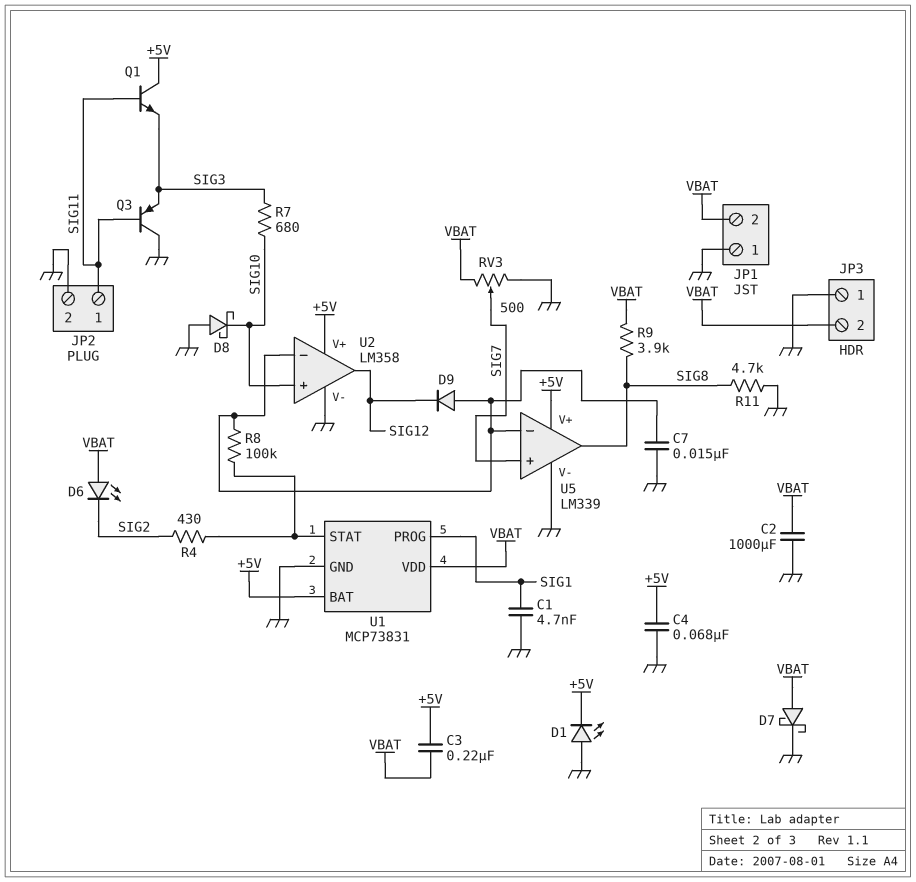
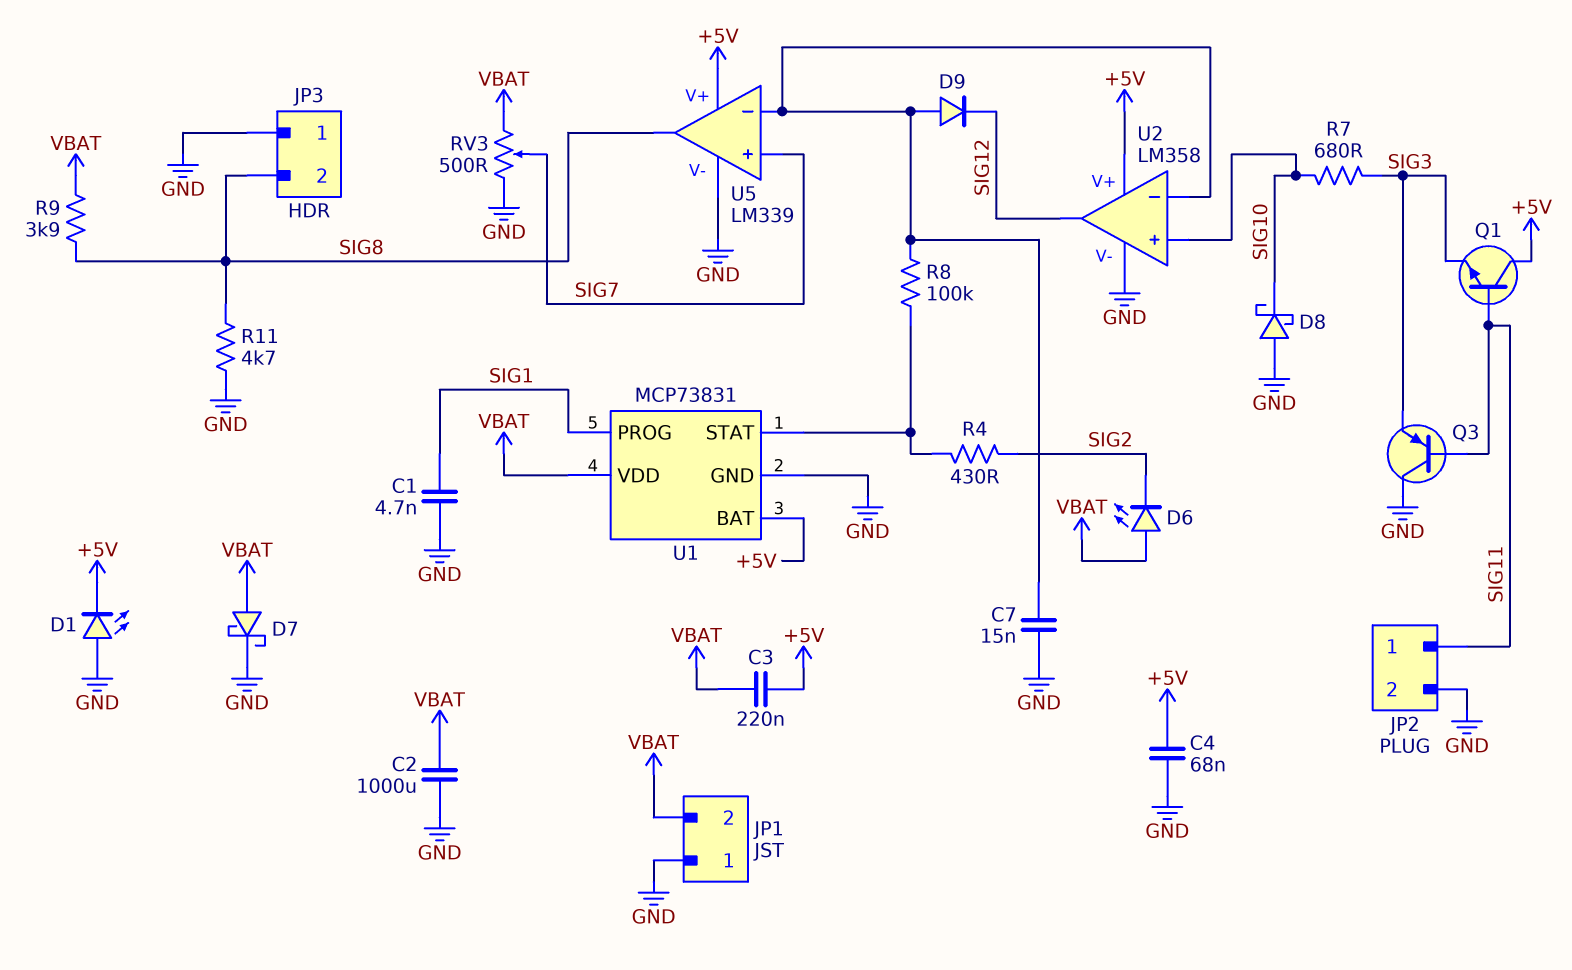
JP3 pin 2: VBAT -> SIG8

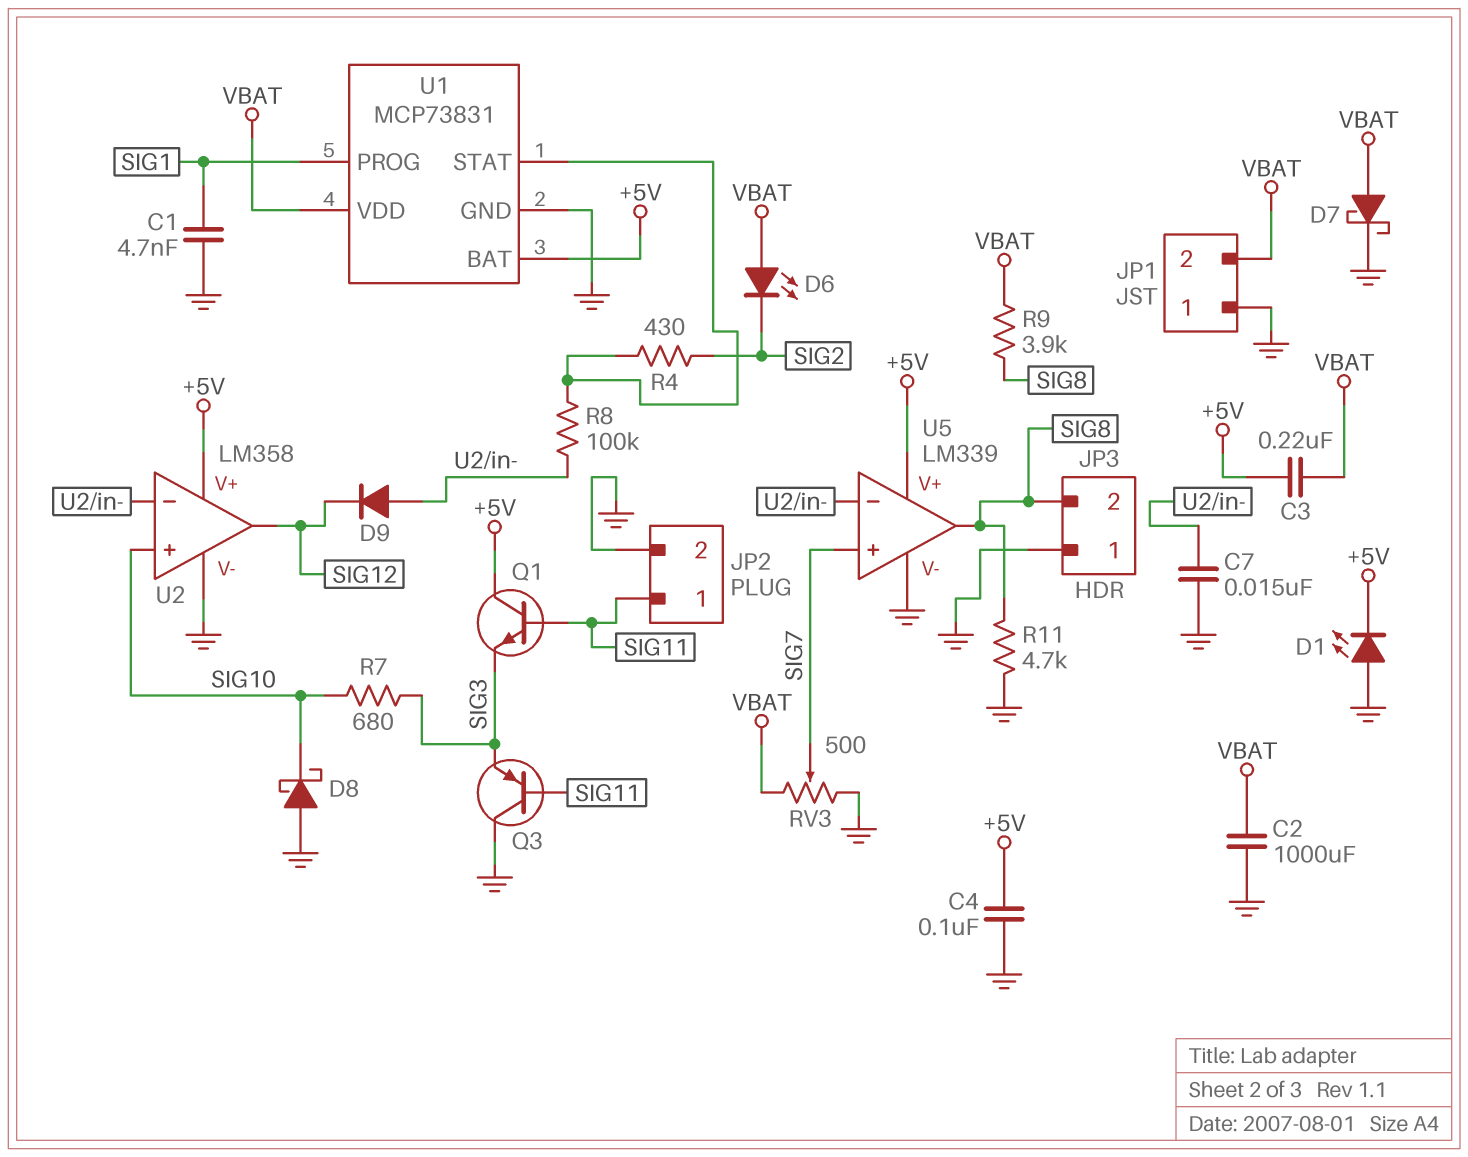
C4: 68nF (+5V, GND) -> 100nF (+5V, GND)

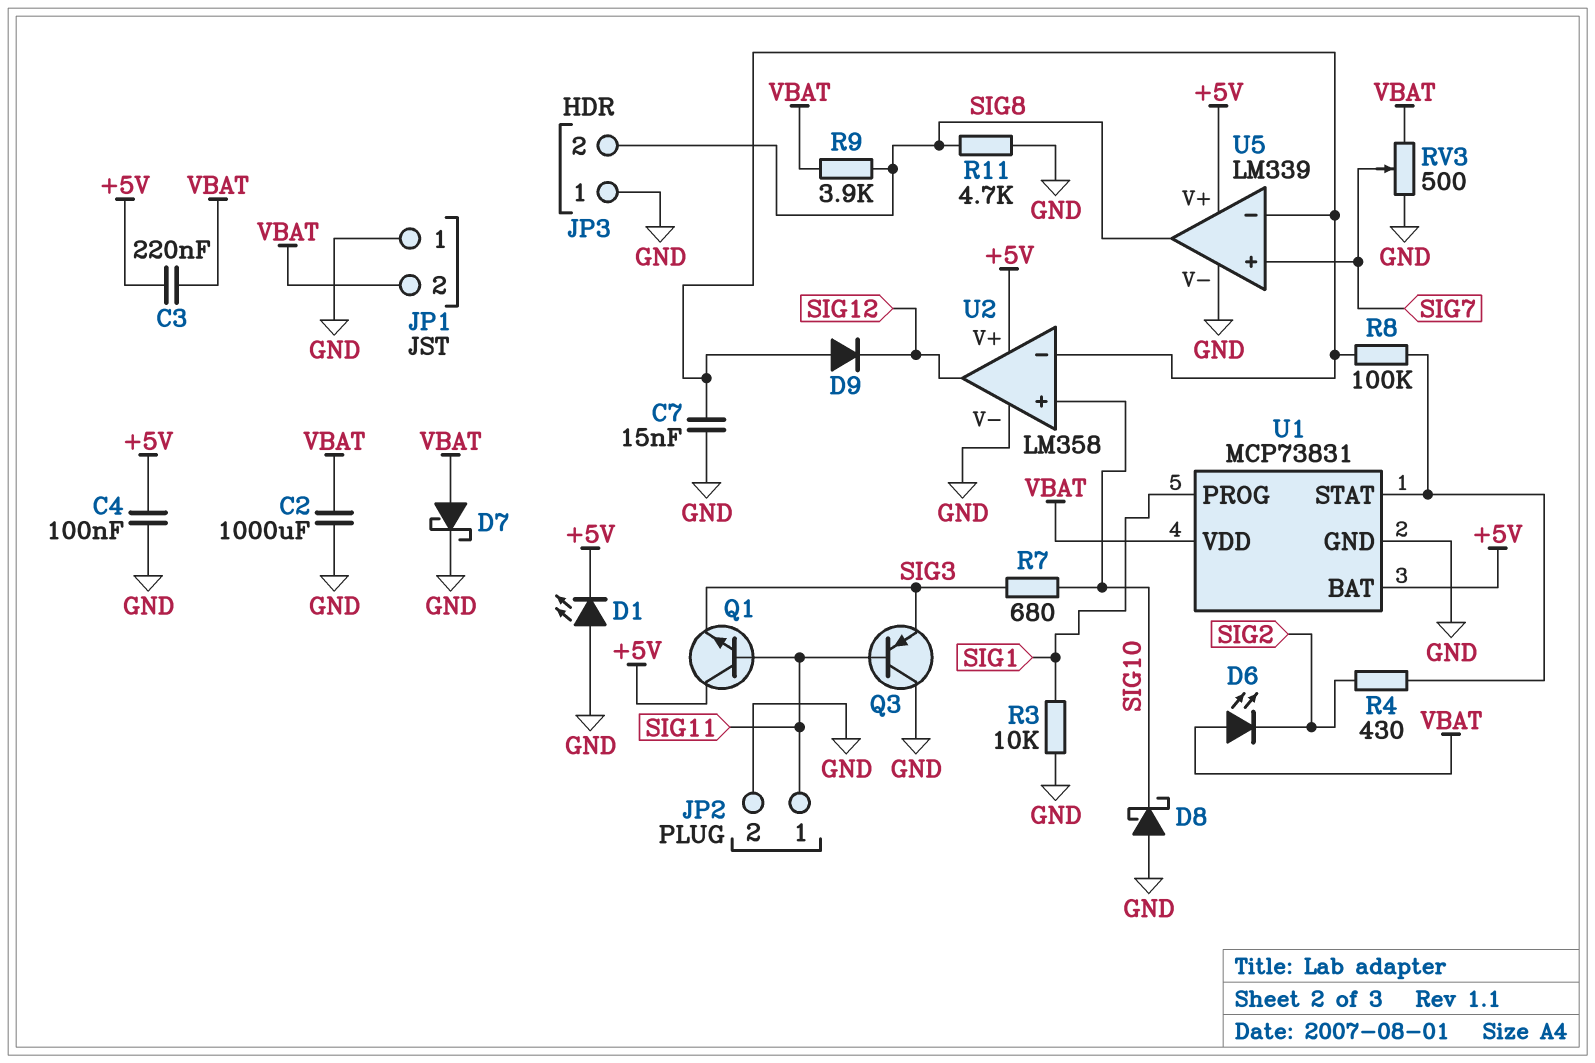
C1: 4.7nF (GND, SIG1) -> none
R3: none -> 10k (GND, SIG1)

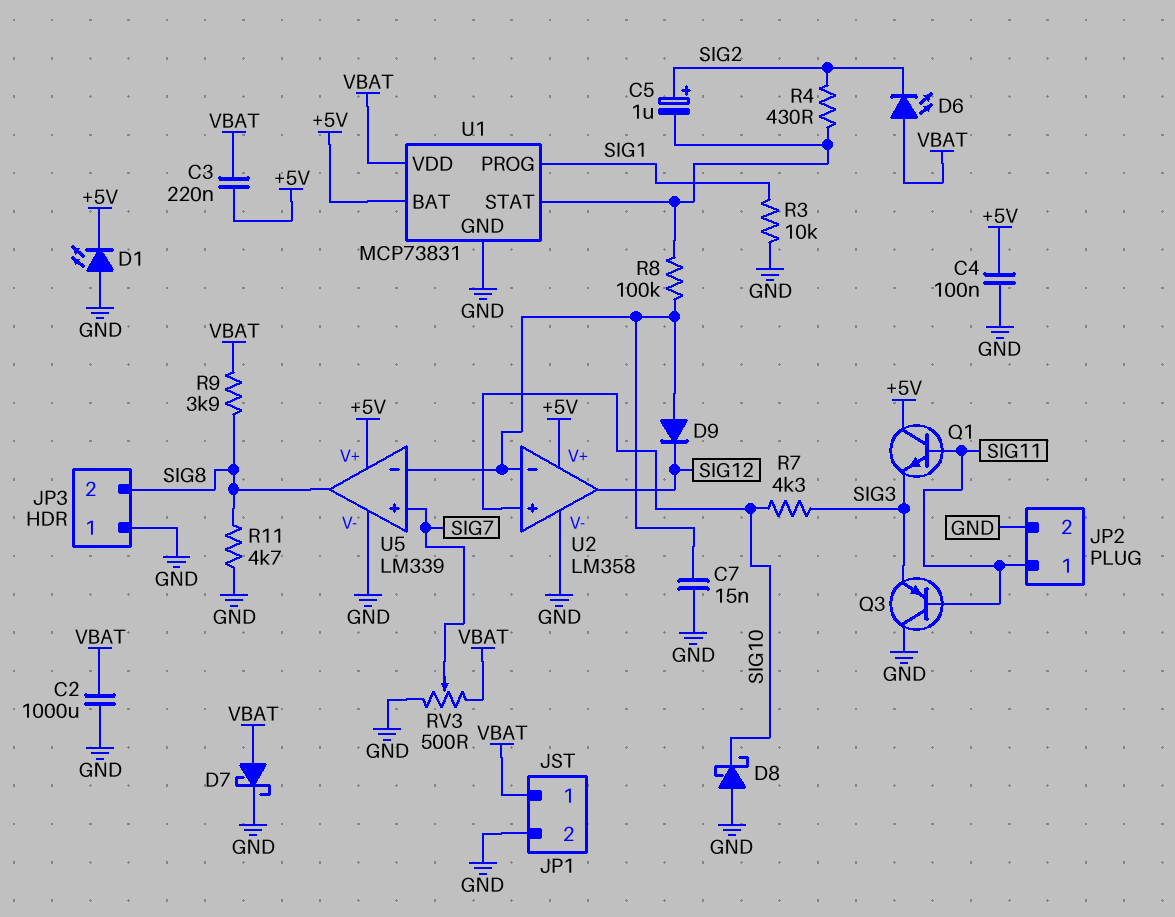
C5: none -> 1uF (plus SIG2, minus U1/STAT)
JP1 pin 1: GND -> VBAT
JP1 pin 2: VBAT -> GND
R7: 680 (SIG3, SIG10) -> 4.3k (SIG3, SIG10)

